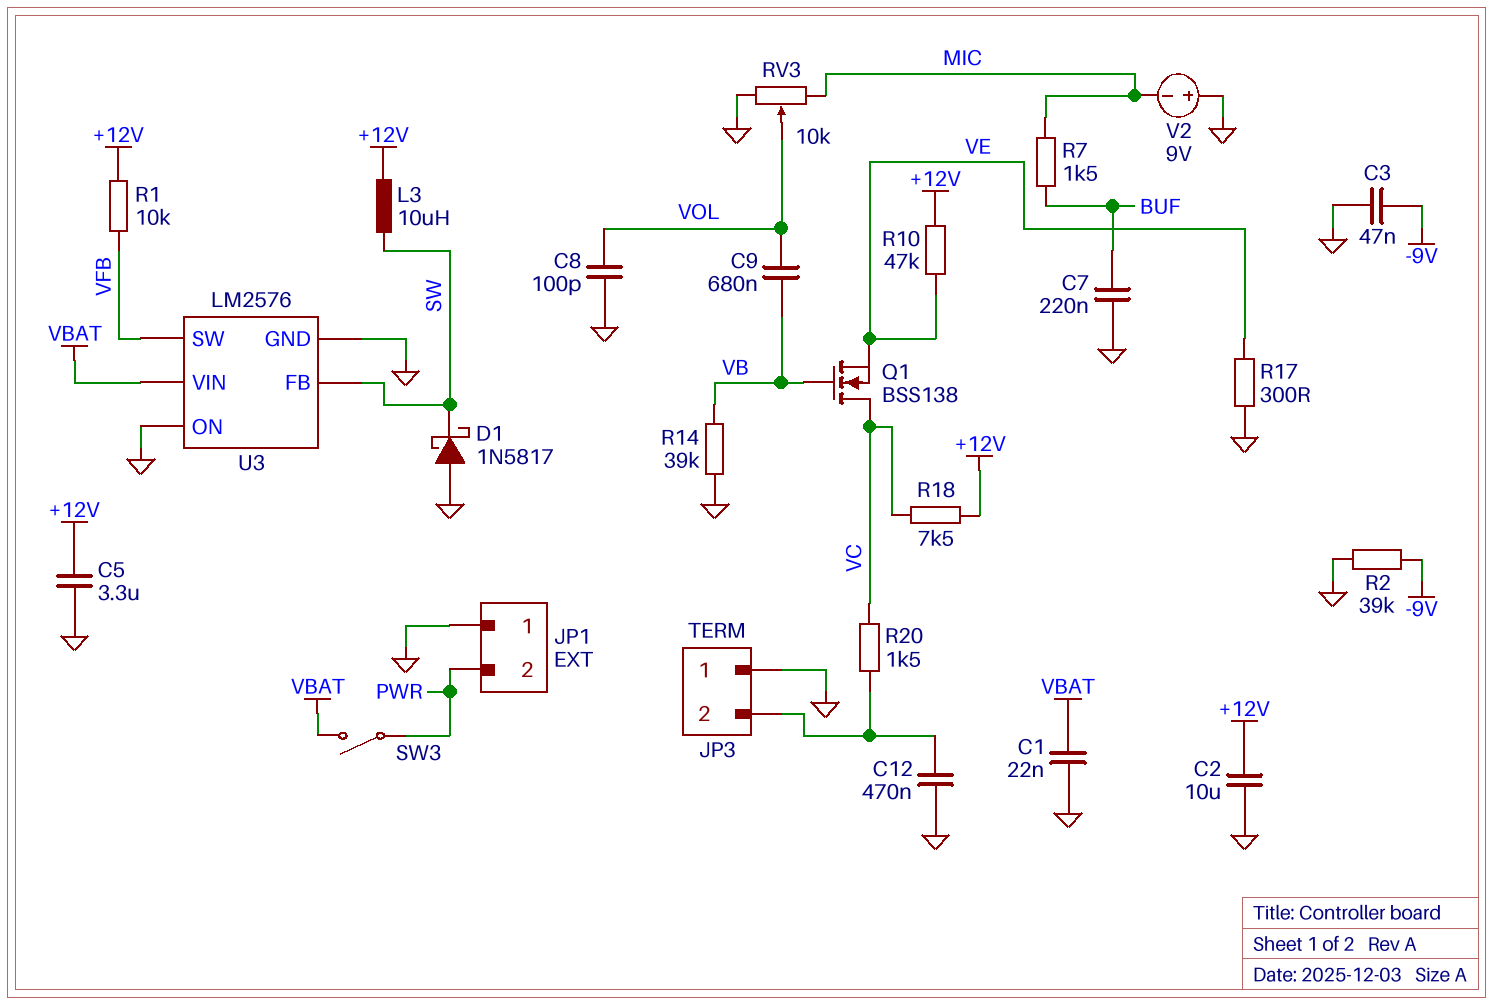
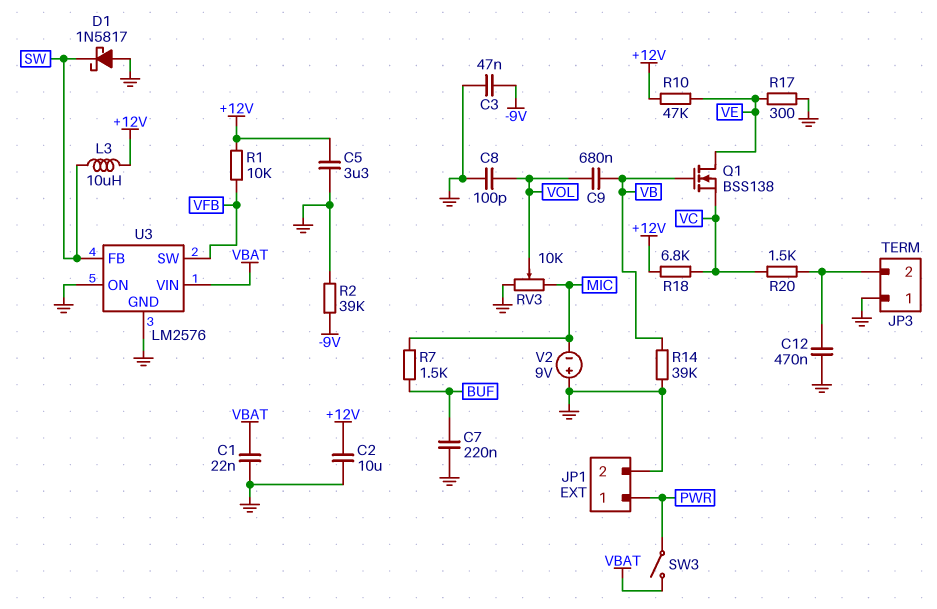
JP1 pin 1: GND -> PWR
JP1 pin 2: PWR -> GND
Q1: NMOS BSS138 (G VB, D VC, S VE) -> NMOS BSS138 (G VB, D VE, S VC)
R18: 7.5k (+12V, VC) -> 6.8k (+12V, VC)

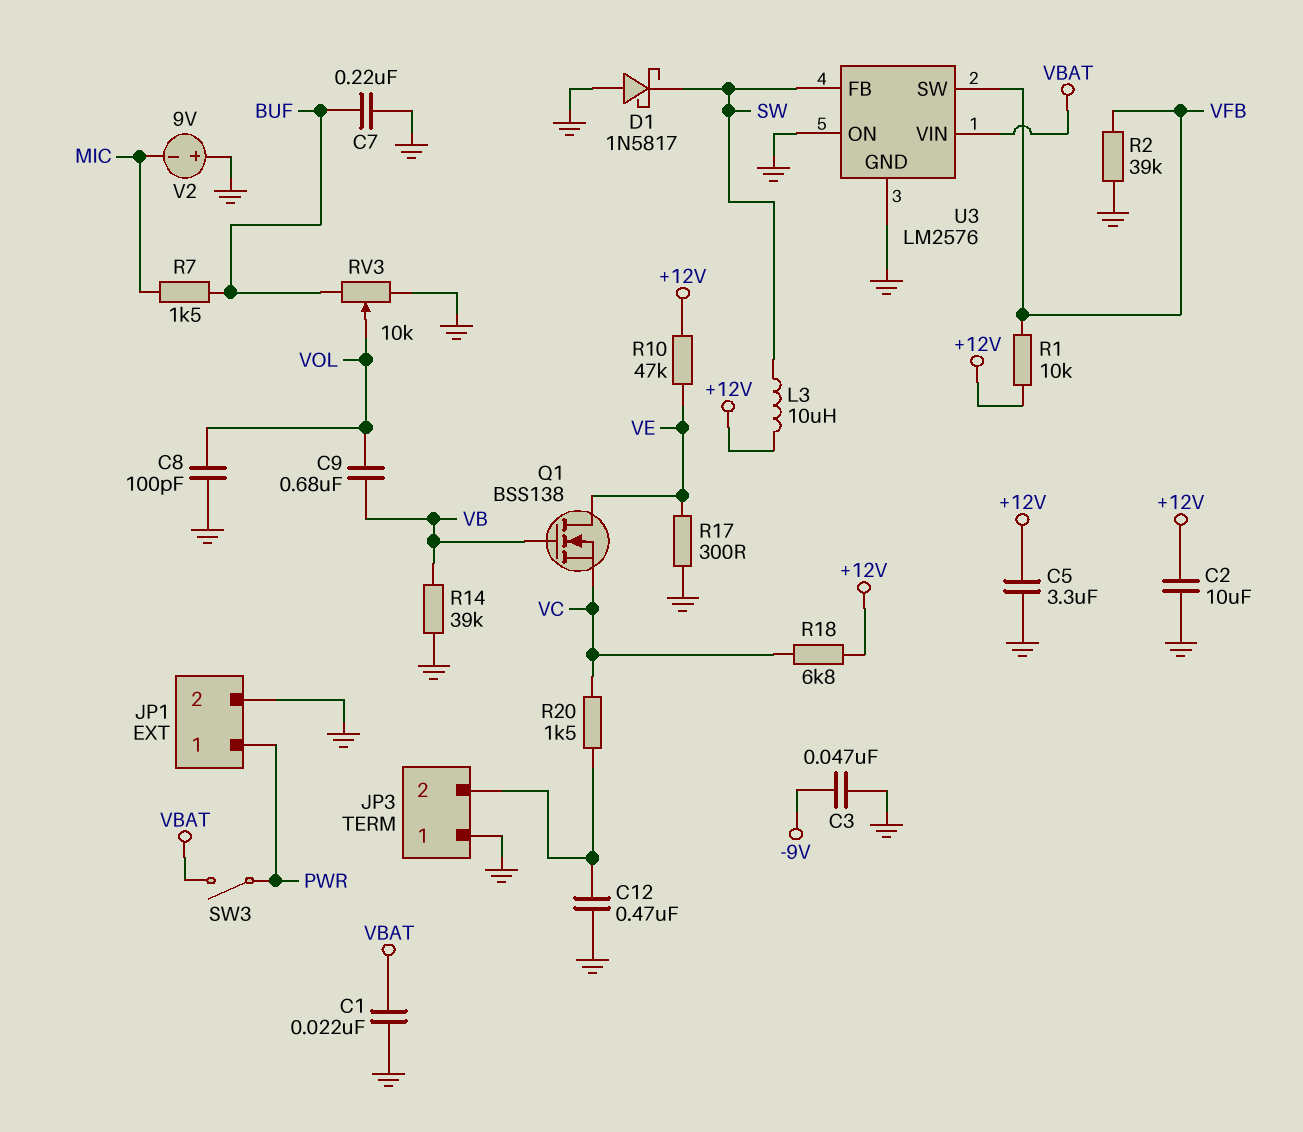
R2: 39k (-9V, GND) -> 39k (GND, VFB)
RV3: 10k (GND, MIC, wiper VOL) -> 10k (BUF, GND, wiper VOL)

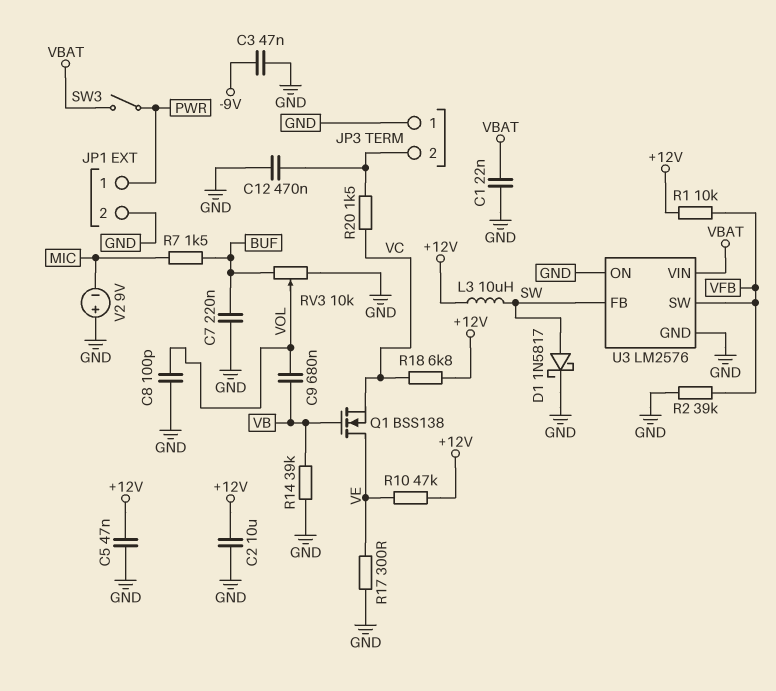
C5: 3.3uF (+12V, GND) -> 47nF (+12V, GND)
D1: schottky 1N5817 (A GND, K SW) -> schottky 1N5817 (A SW, K GND)

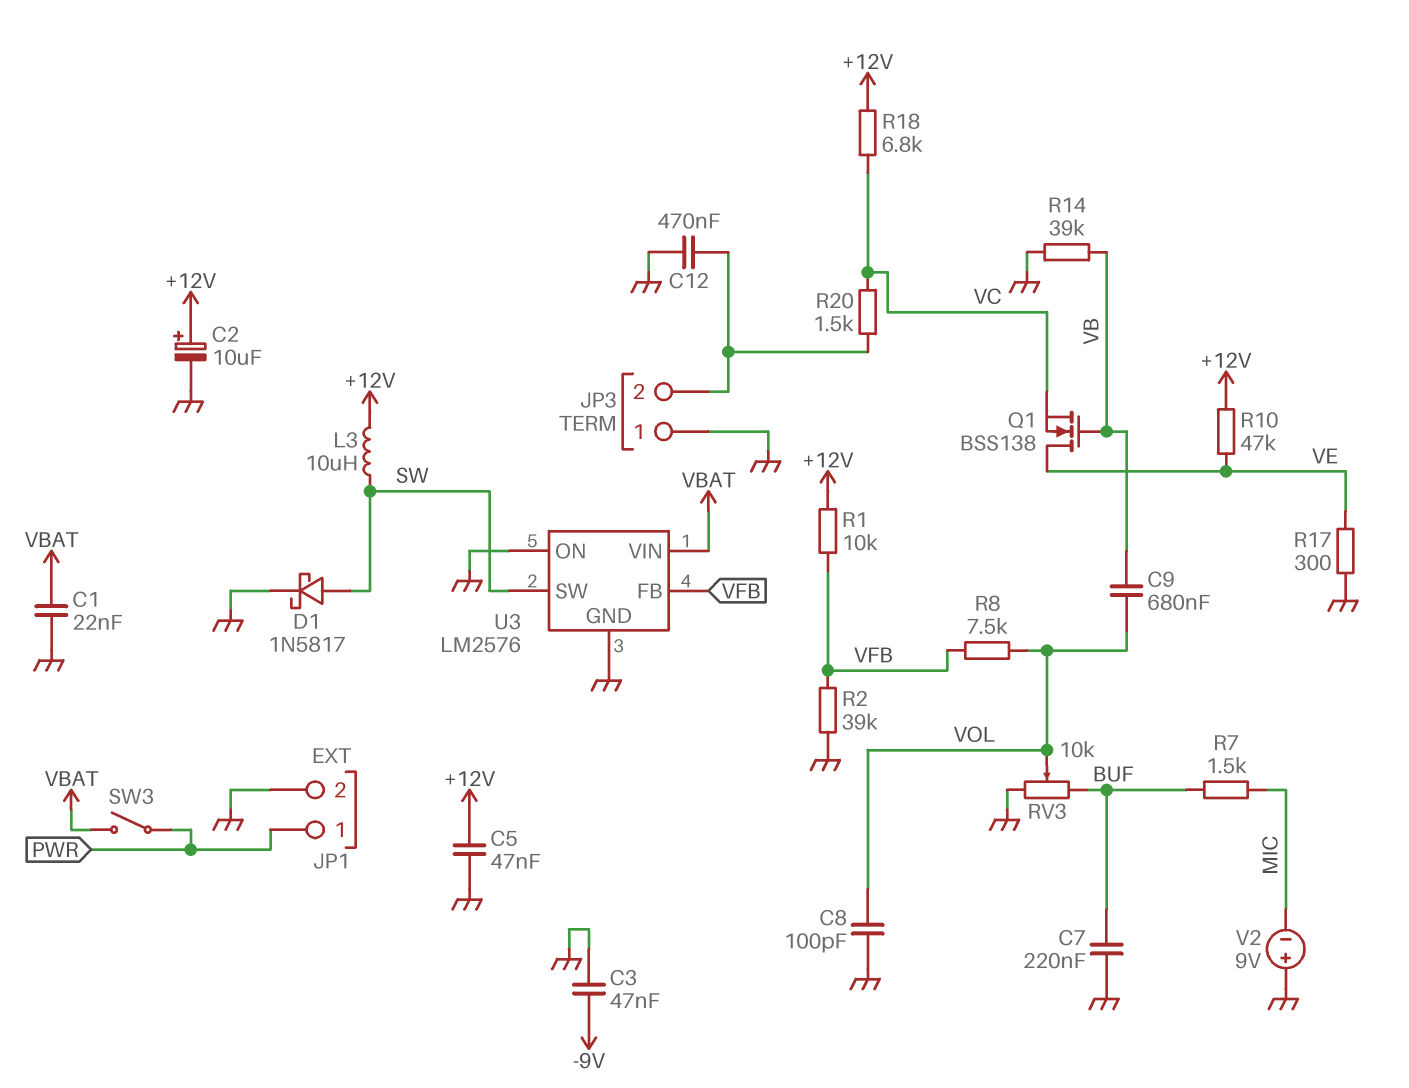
C2: 10uF (+12V, GND) -> 10uF (plus +12V, minus GND)
R8: none -> 7.5k (VFB, VOL)
U3 pin FB: SW -> VFB
U3 pin SW: VFB -> SW

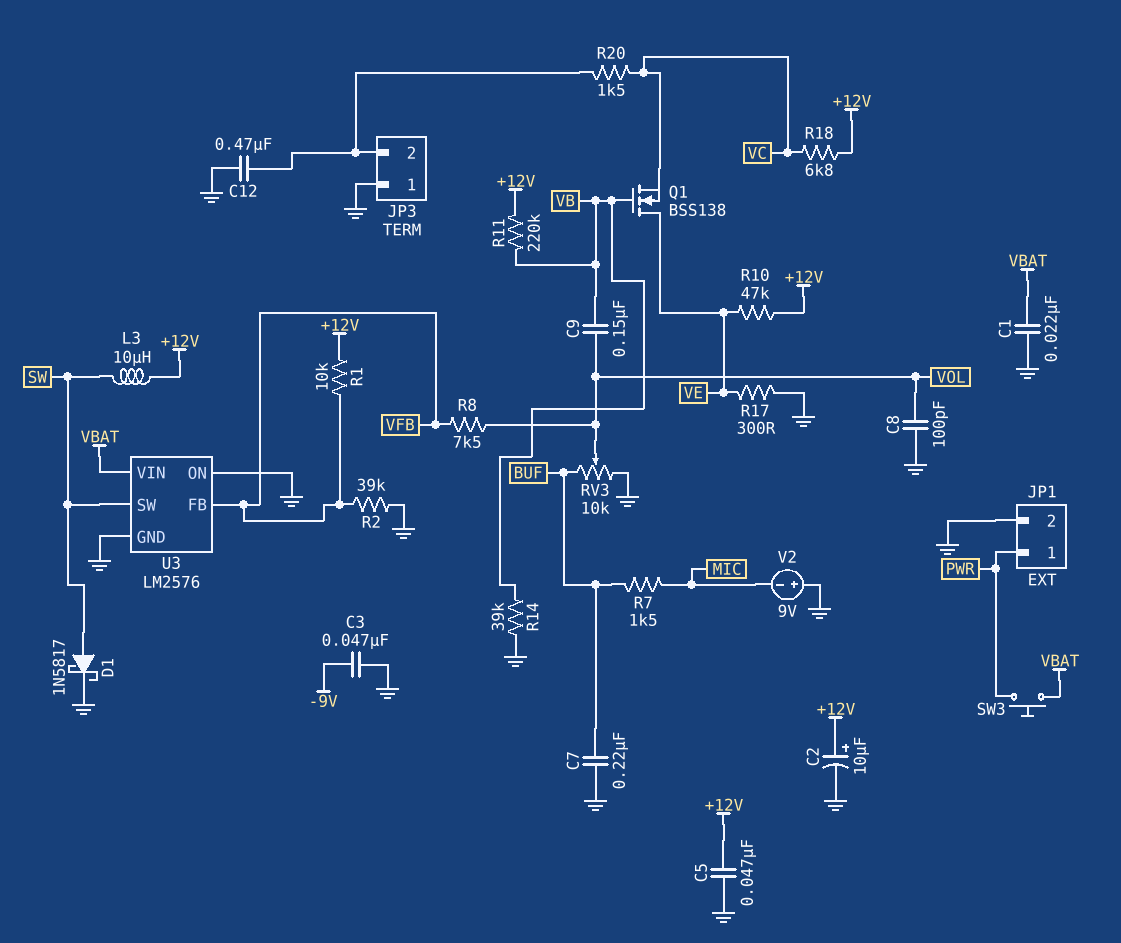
C9: 680nF (VB, VOL) -> 150nF (VB, VOL)
R11: none -> 220k (+12V, VB)
SW3: switch (PWR, VBAT) -> button (PWR, VBAT)

